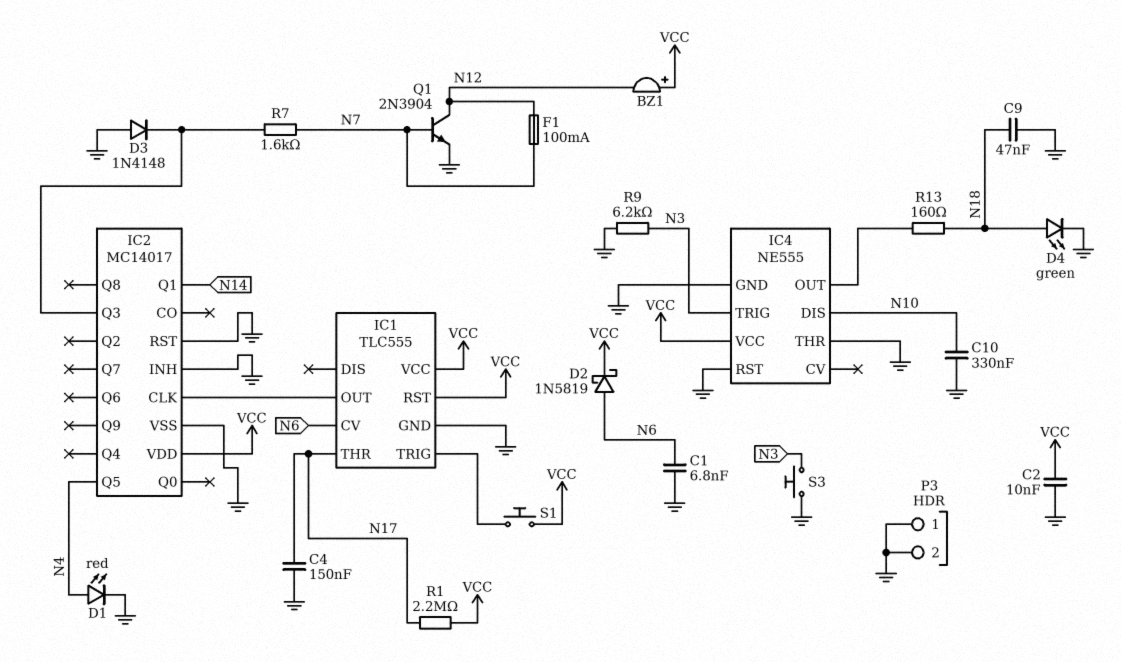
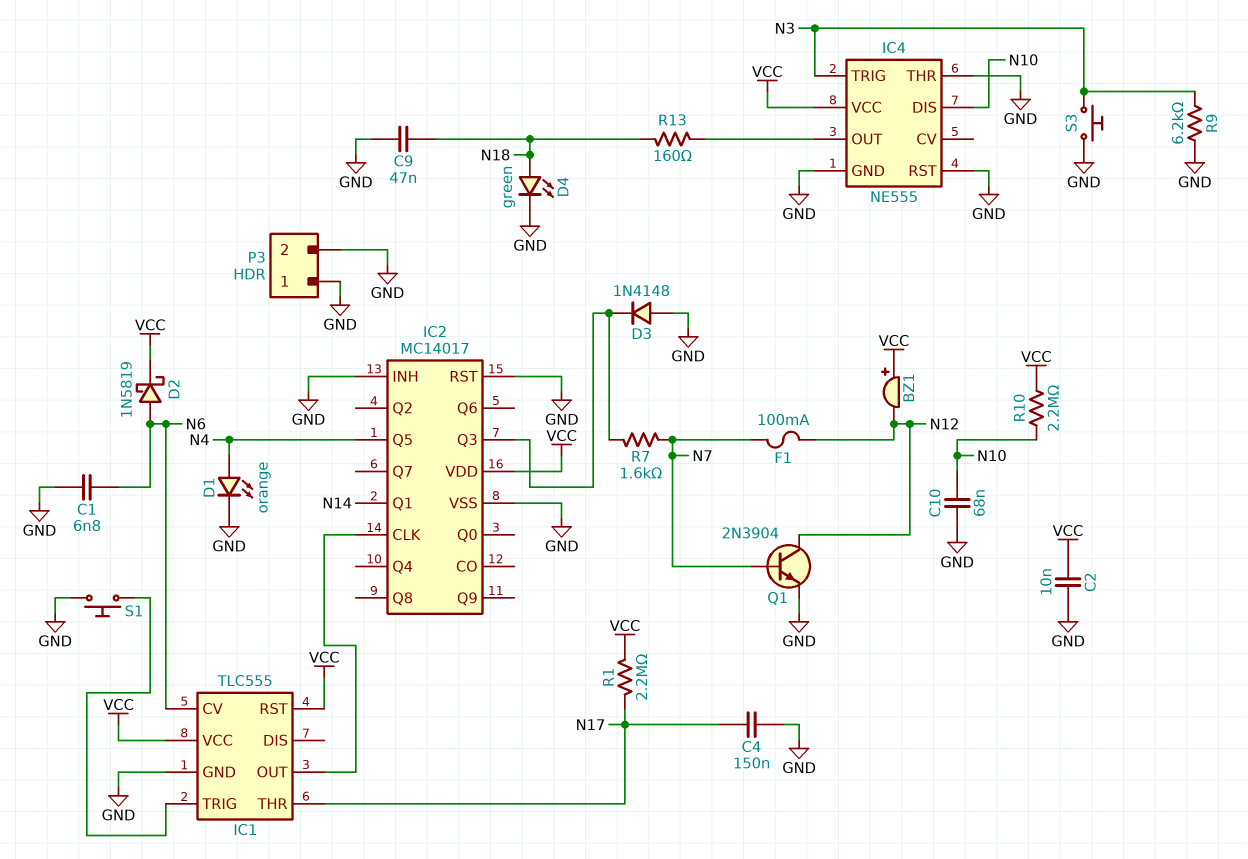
C10: 330nF (GND, N10) -> 68nF (GND, N10)
D1: LED red (A N4, K GND) -> LED orange (A N4, K GND)
R10: none -> 2.2M (N10, VCC)
S1: button (IC1/TRIG, VCC) -> button (GND, IC1/TRIG)

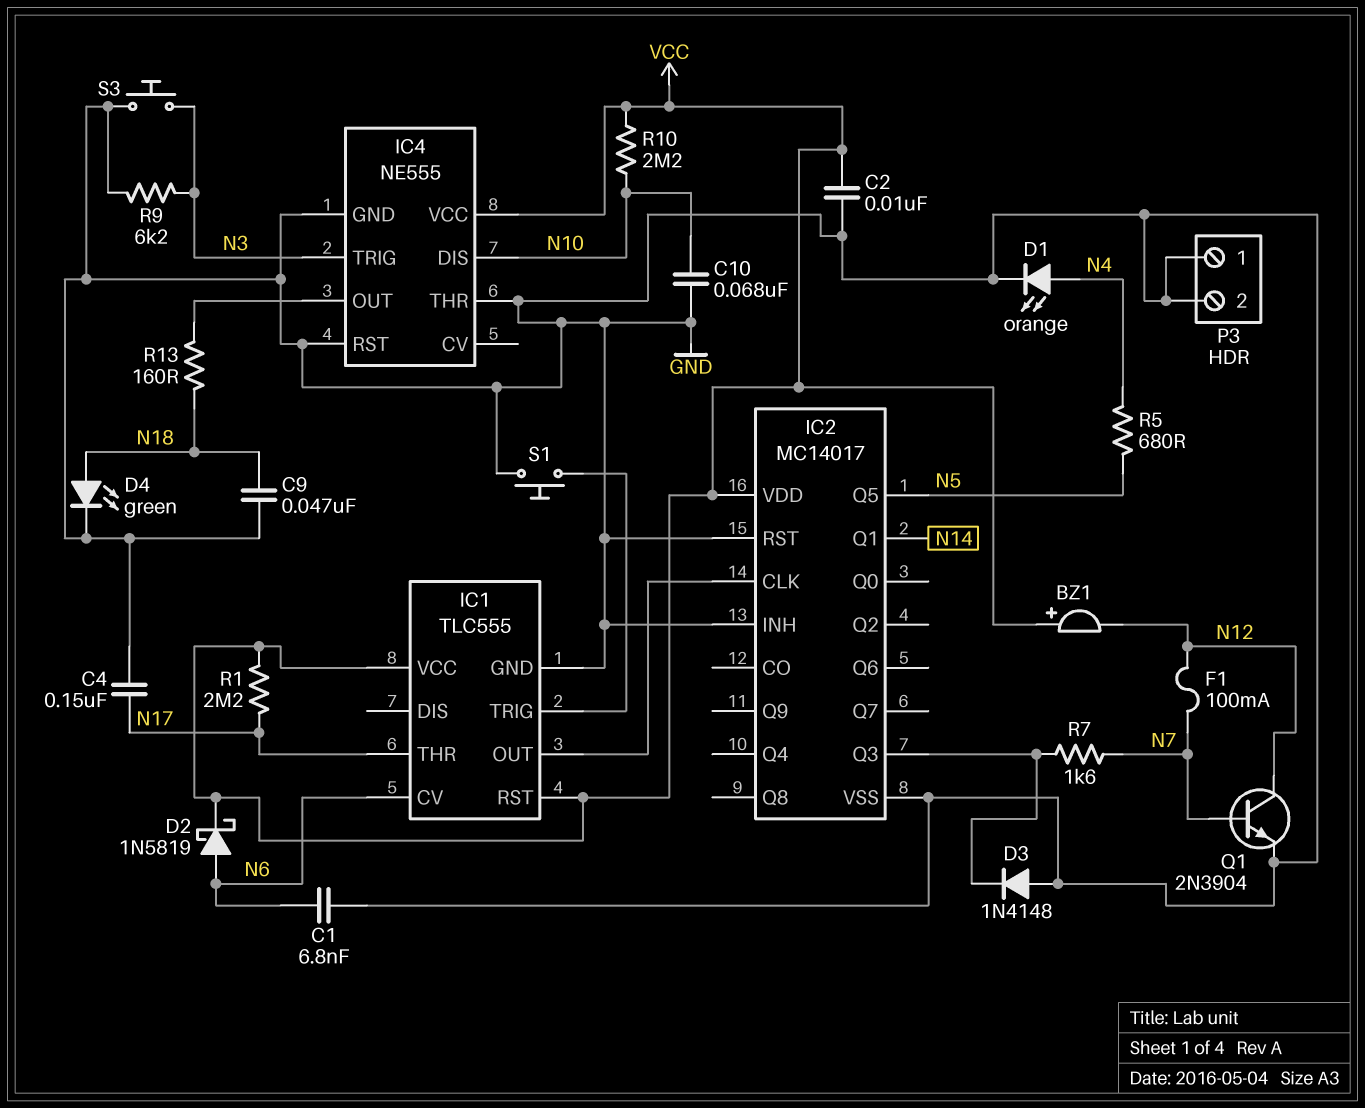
IC2 pin Q5: N4 -> N5
R5: none -> 680 (N4, N5)

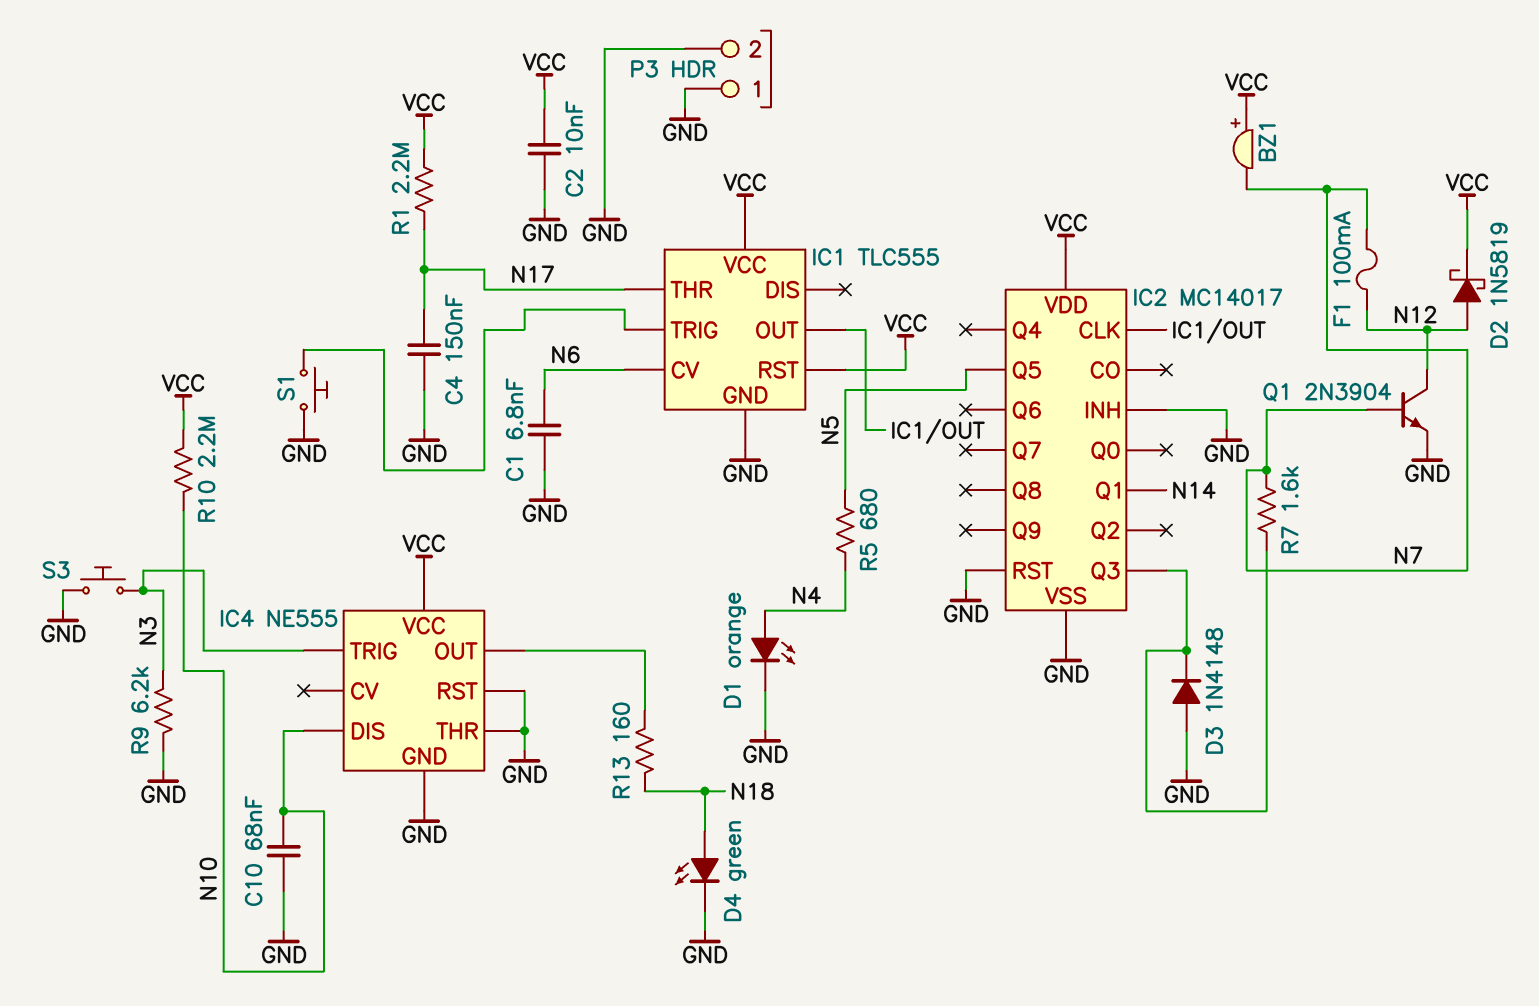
BZ1: buzzer (plus VCC, minus N12) -> buzzer (plus VCC, minus N7)
C9: 47nF (GND, N18) -> none
D2: schottky 1N5819 (A N6, K VCC) -> schottky 1N5819 (A N12, K VCC)

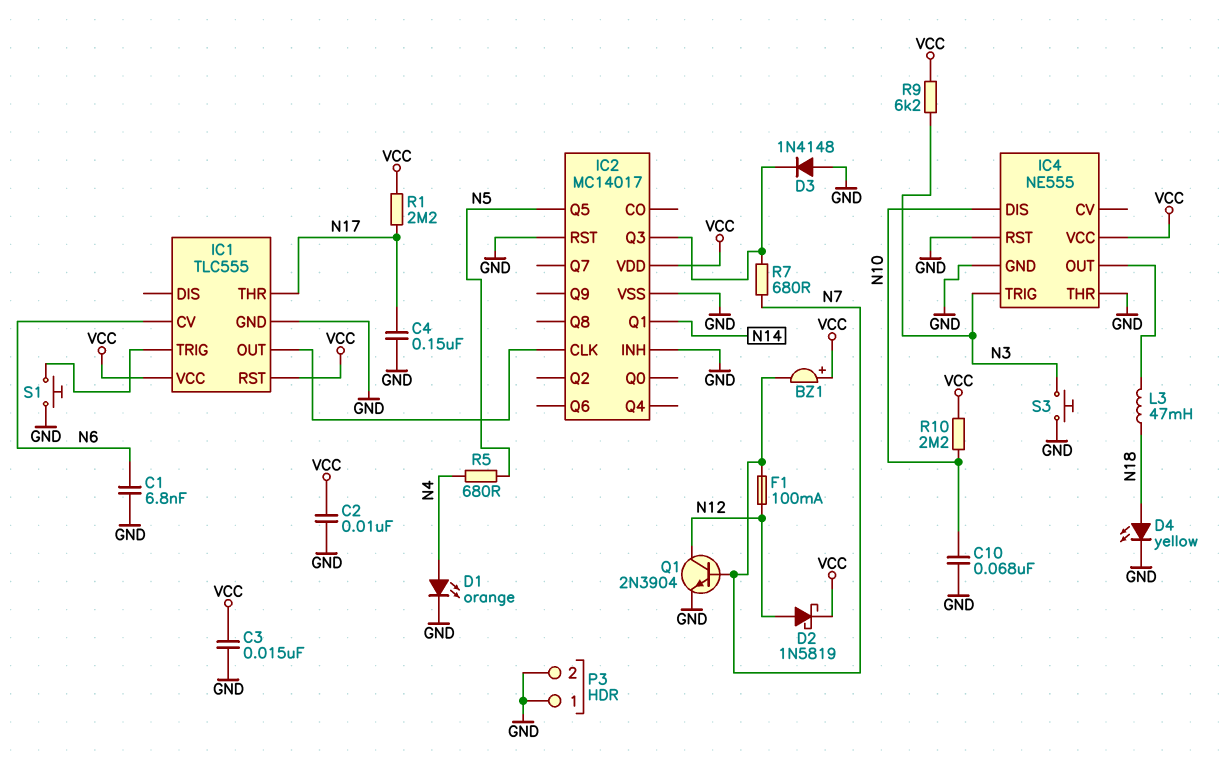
C3: none -> 15nF (GND, VCC)
D4: LED green (A N18, K GND) -> LED yellow (A N18, K GND)
L3: none -> 47mH (IC4/OUT, N18)
R7: 1.6k (IC2/Q3, N7) -> 680 (IC2/Q3, N7)
R9: 6.2k (GND, N3) -> 6.2k (N3, VCC)
R13: 160 (IC4/OUT, N18) -> none

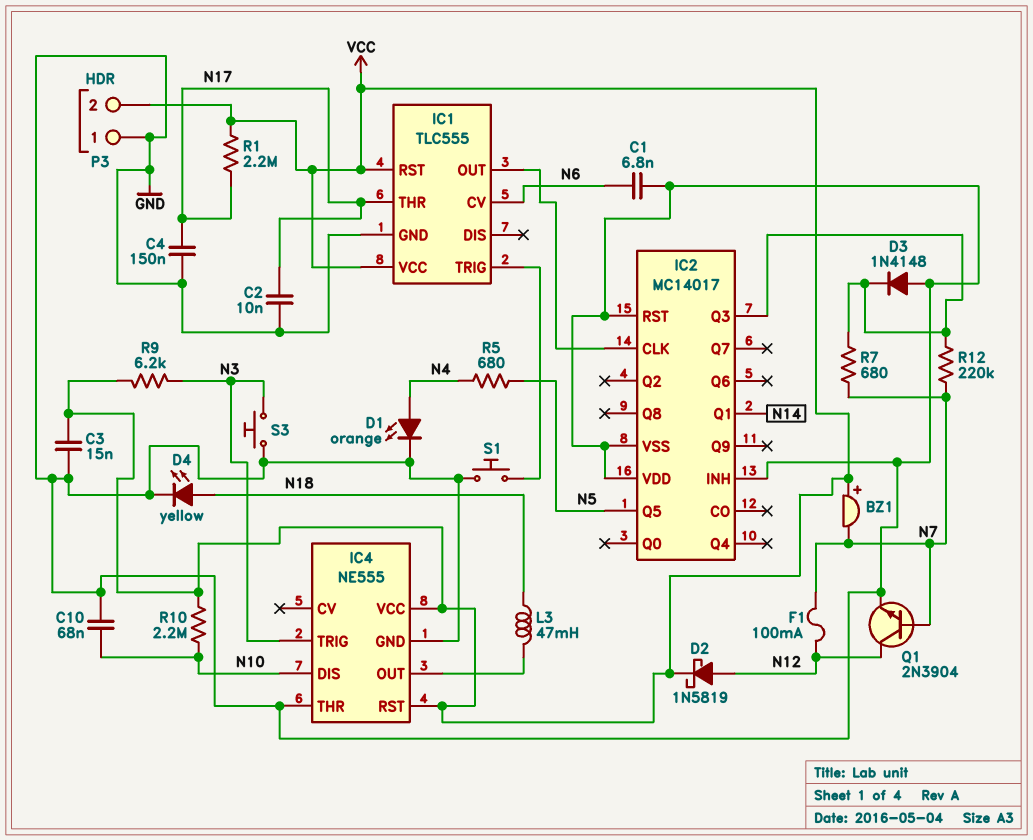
C2: 10nF (GND, VCC) -> 10nF (GND, N17)
IC2 pin VDD: VCC -> GND
IC4 pin RST: GND -> VCC
P3 pin 2: GND -> VCC
R12: none -> 220k (IC2/Q3, N7)

